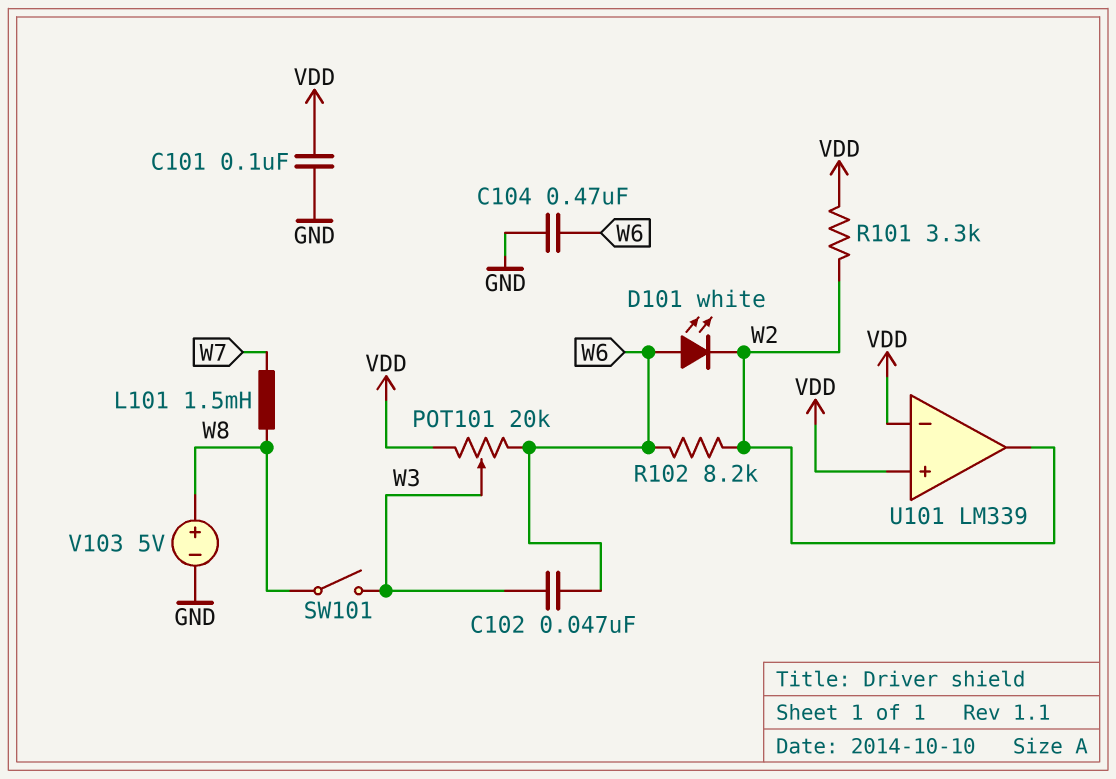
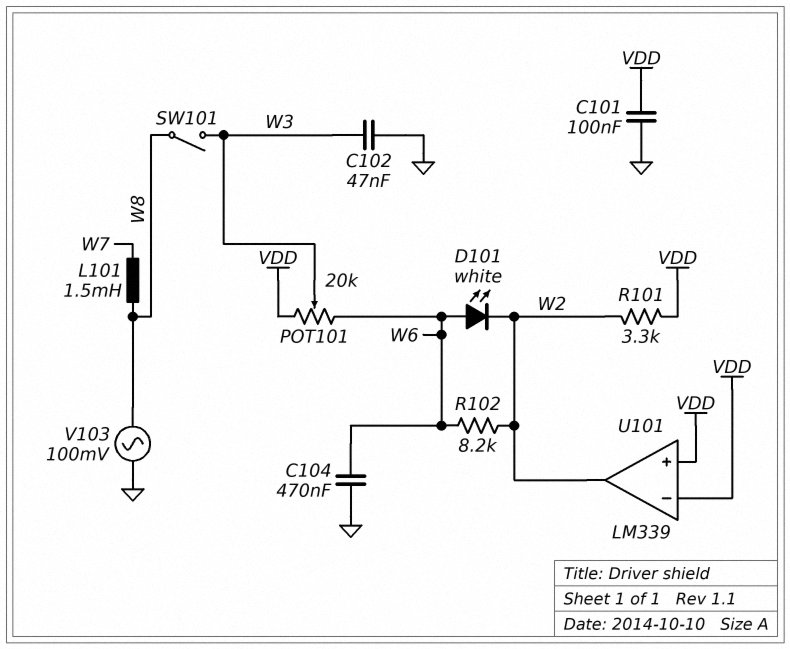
C102: 47nF (W3, W6) -> 47nF (GND, W3)
V103: 5V (plus W8, minus GND) -> AC 100mV (GND, W8)

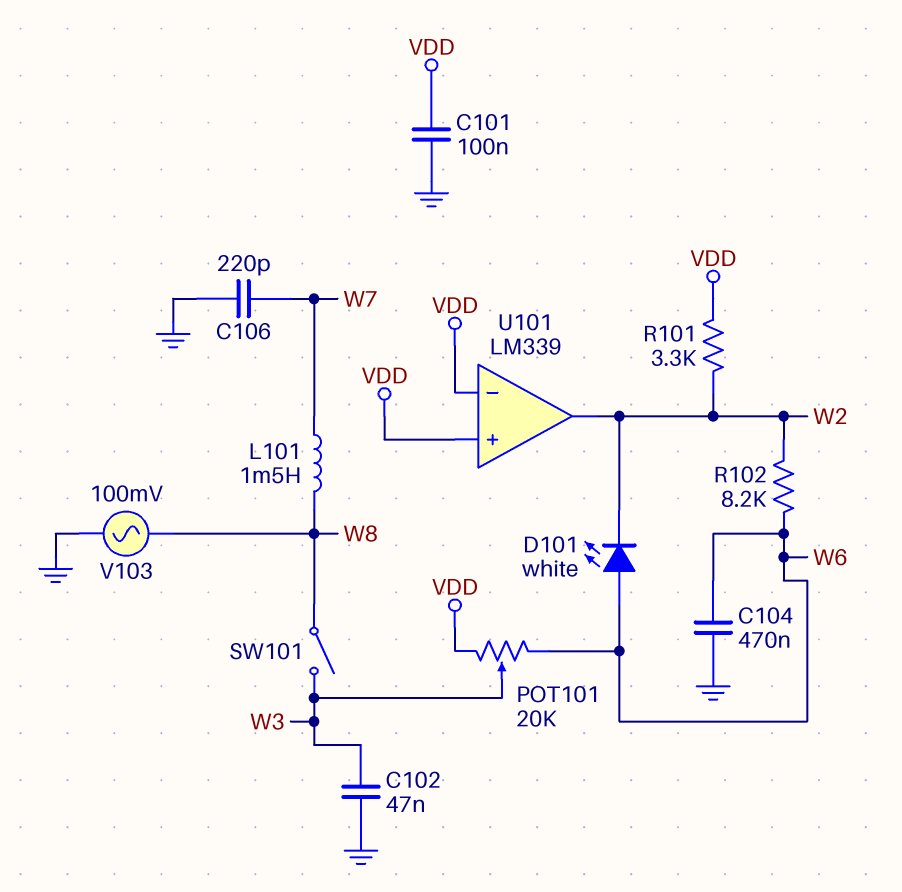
C106: none -> 220pF (GND, W7)

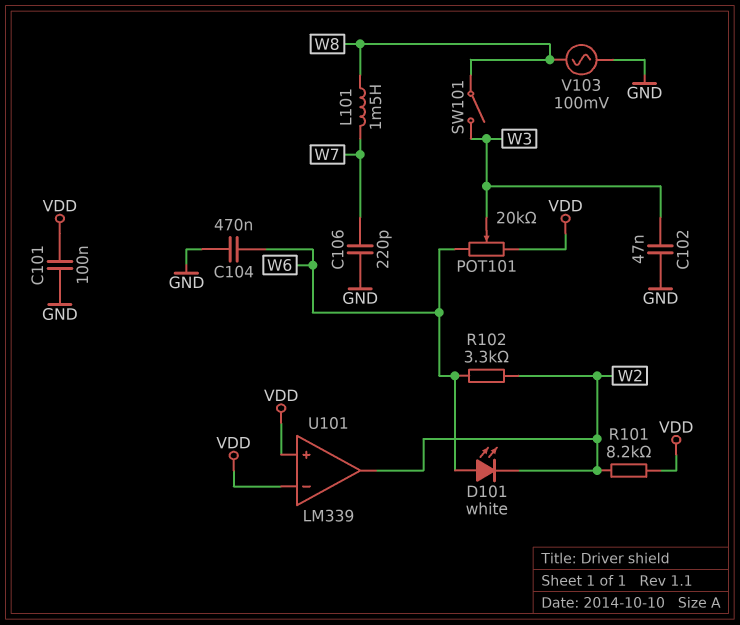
R101: 3.3k (VDD, W2) -> 8.2k (VDD, W2)
R102: 8.2k (W2, W6) -> 3.3k (W2, W6)

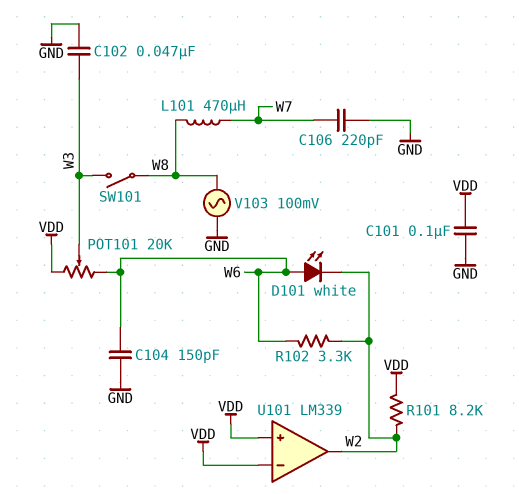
C104: 470nF (GND, W6) -> 150pF (GND, W6)
L101: 1.5mH (W7, W8) -> 470uH (W7, W8)

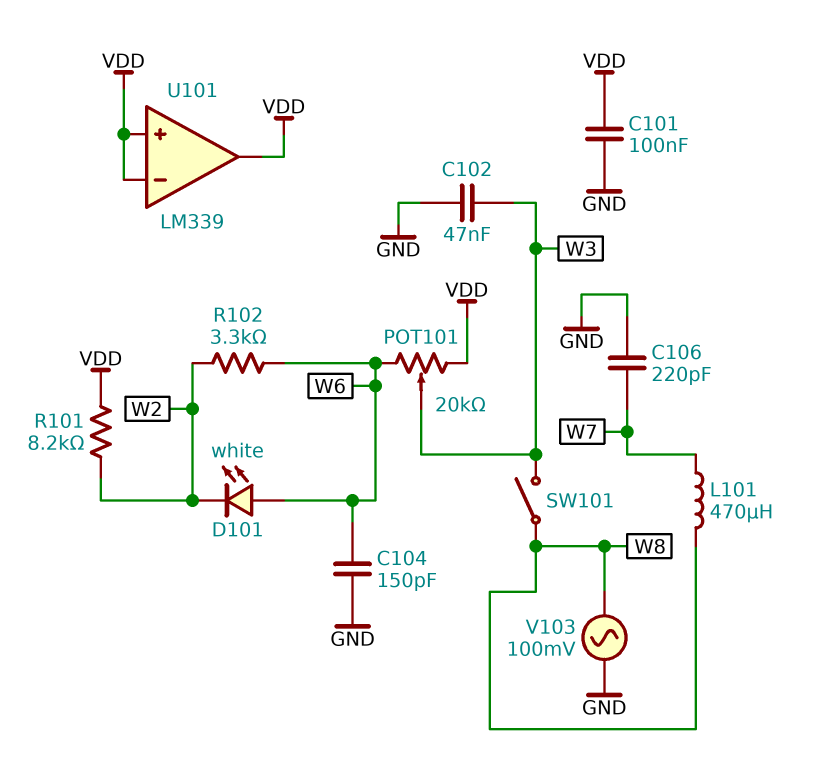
U101 pin out: W2 -> VDD

